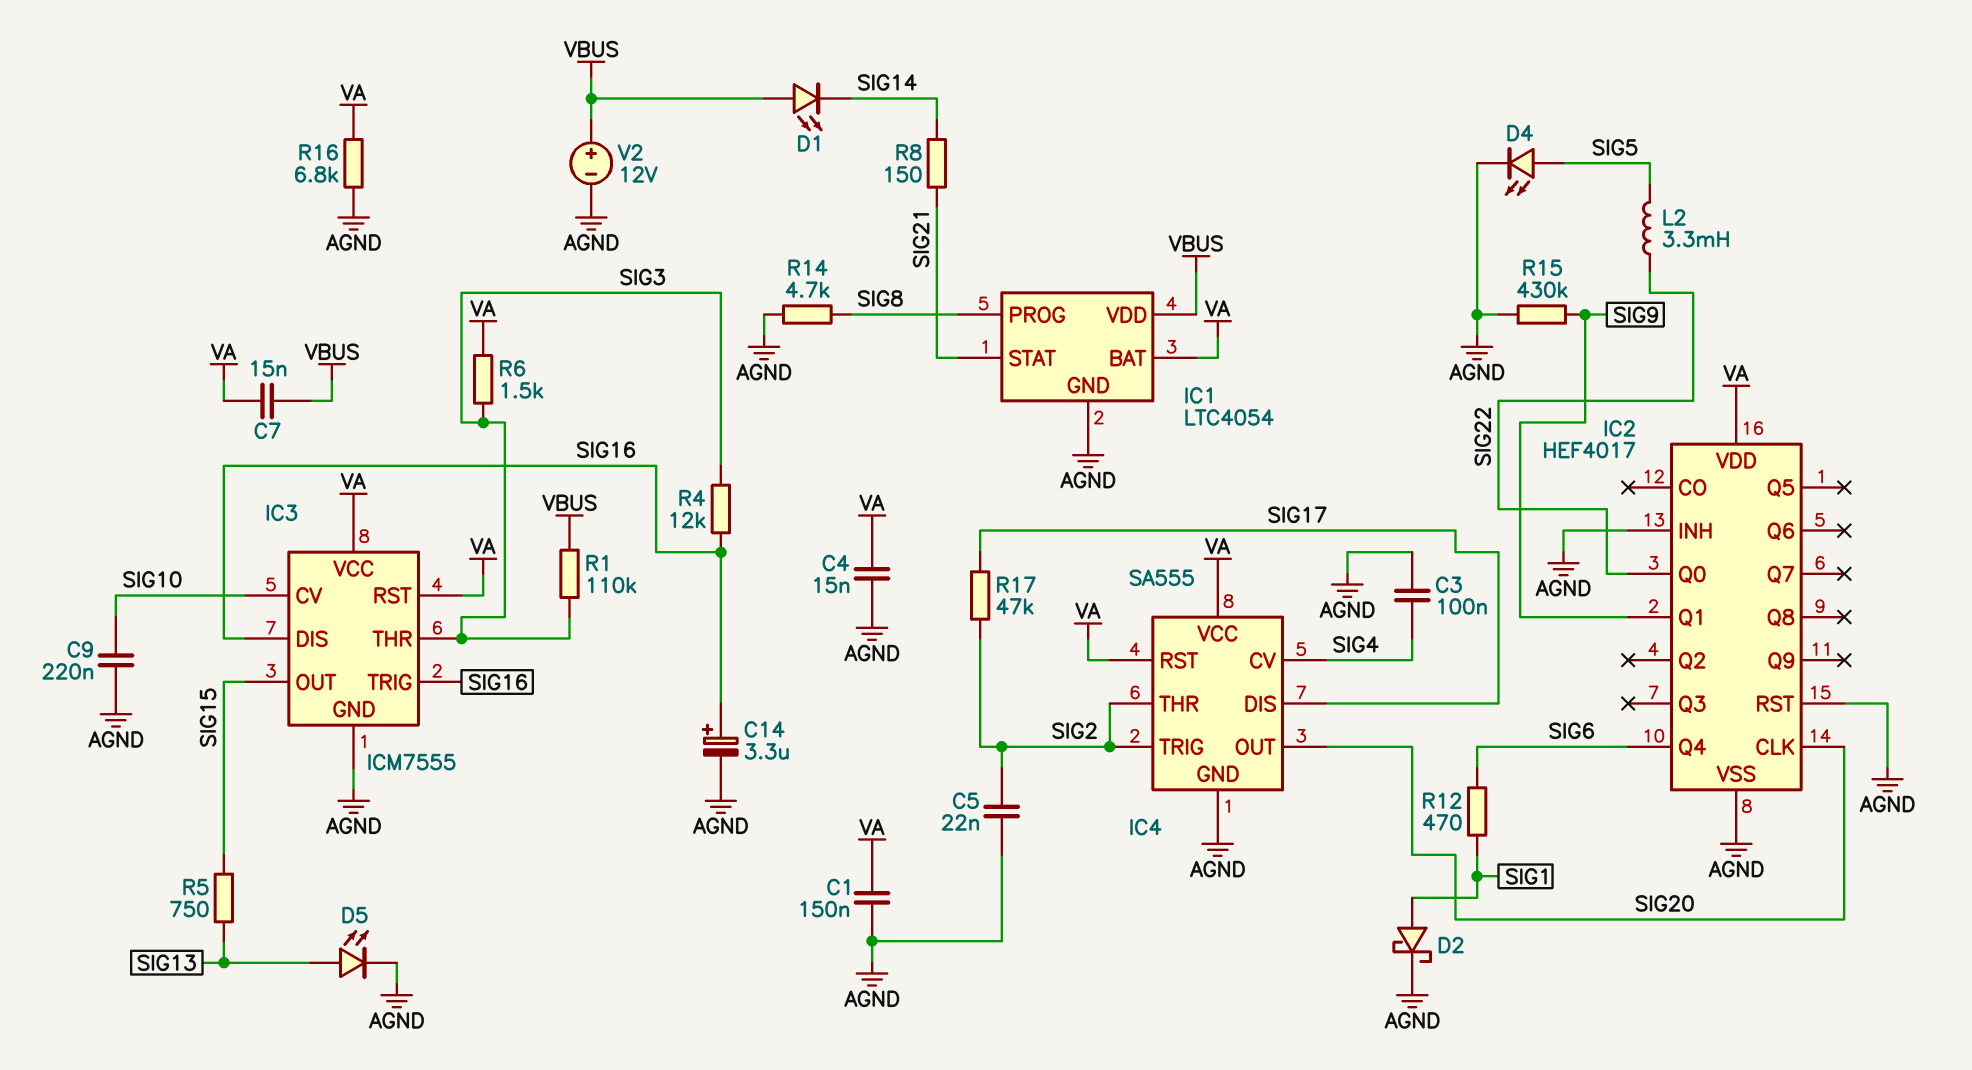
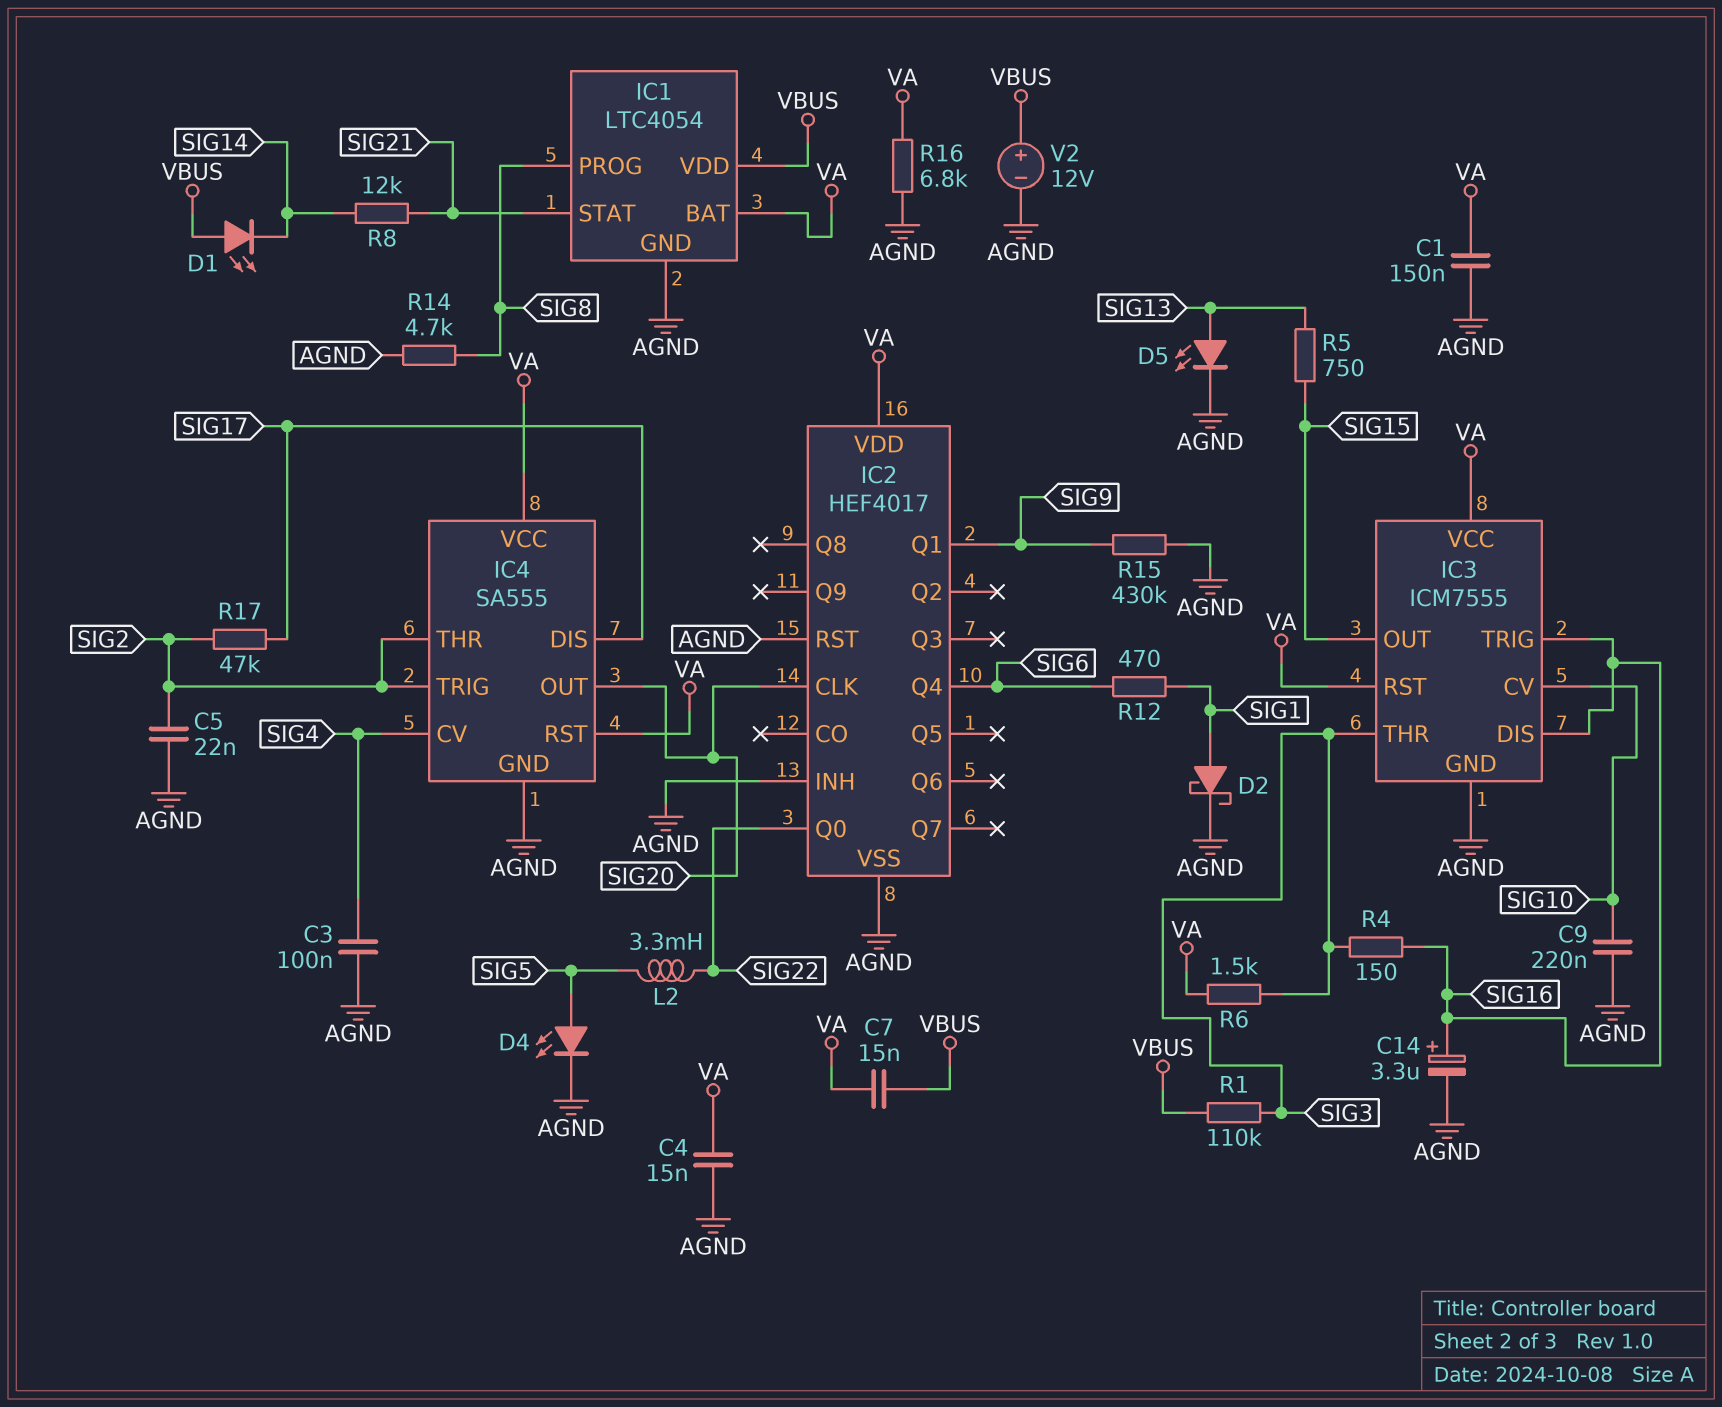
R4: 12k (SIG3, SIG16) -> 150 (SIG3, SIG16)
R8: 150 (SIG14, SIG21) -> 12k (SIG14, SIG21)

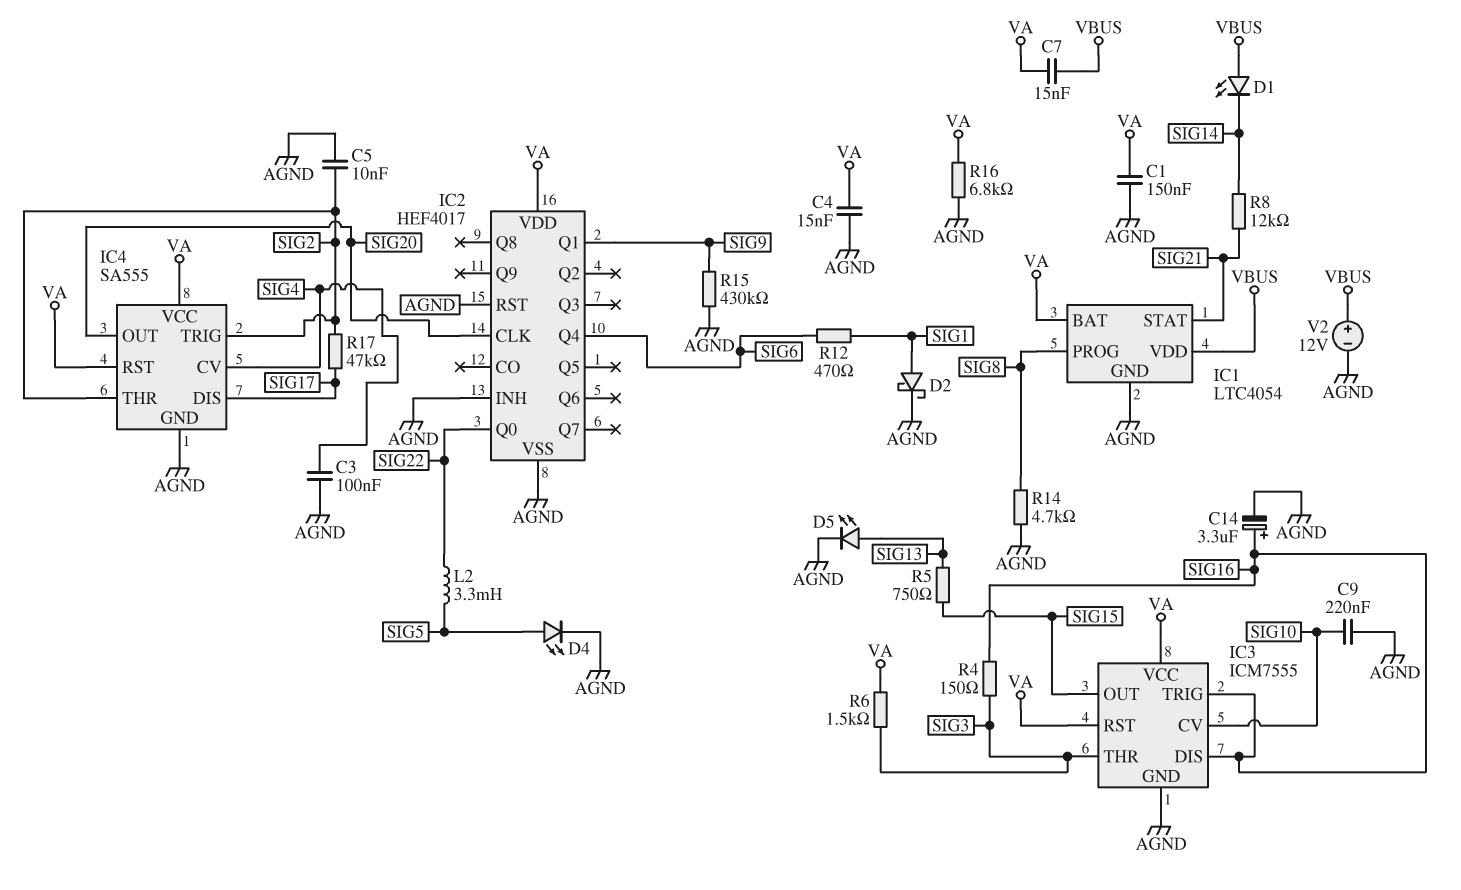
C5: 22nF (AGND, SIG2) -> 10nF (AGND, SIG2)
R1: 110k (SIG3, VBUS) -> none

